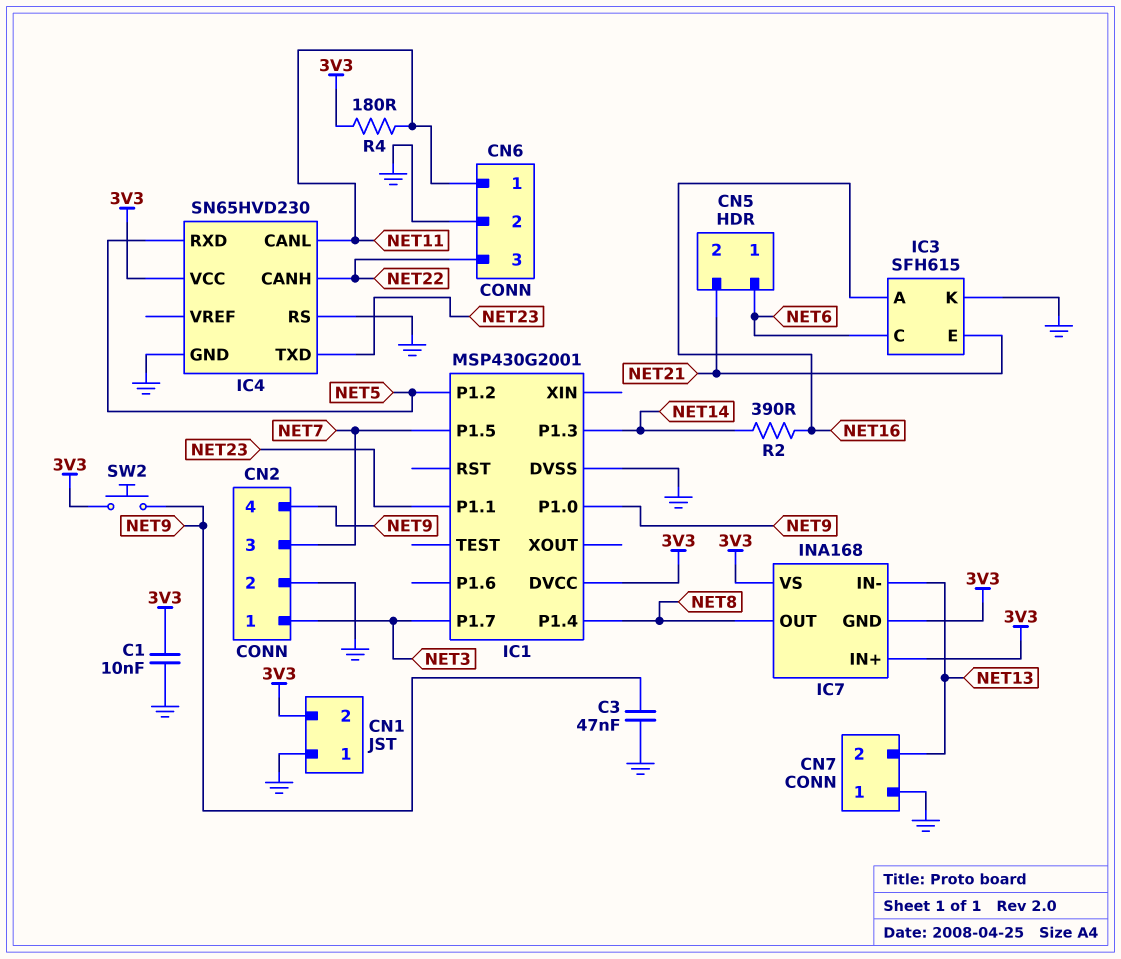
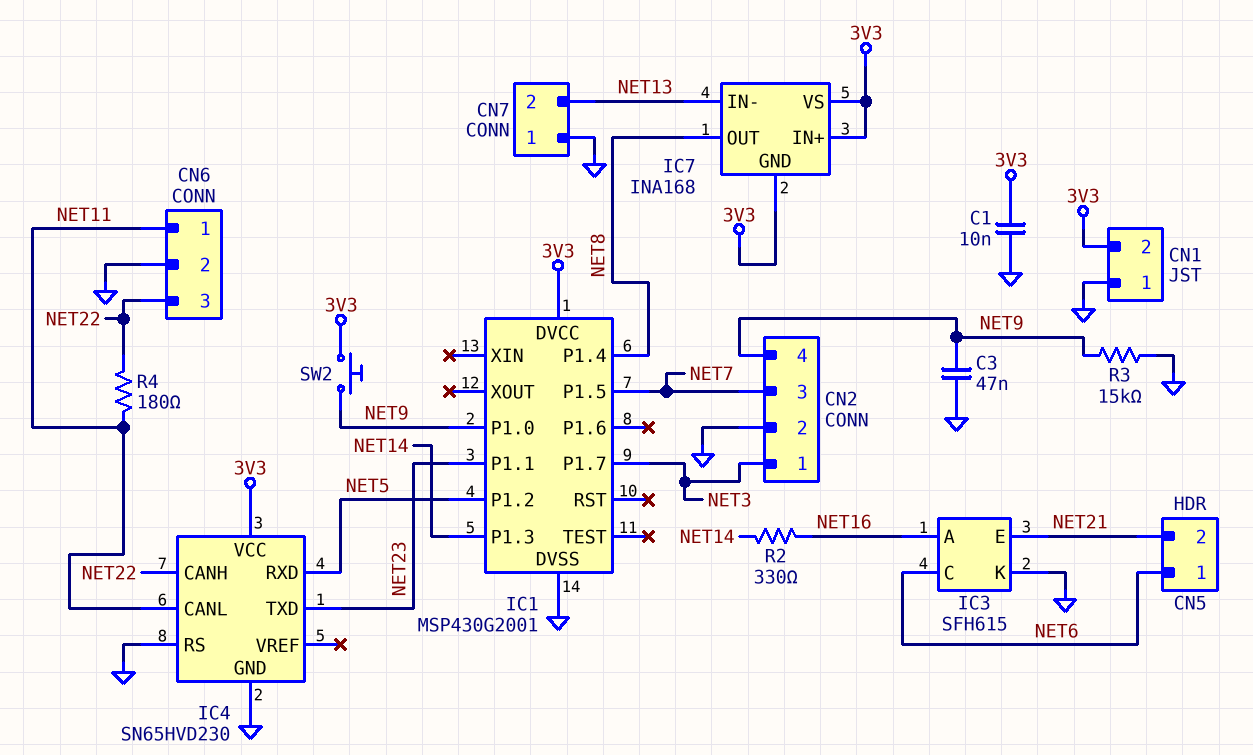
R2: 390 (NET14, NET16) -> 330 (NET14, NET16)
R3: none -> 15k (GND, NET9)
R4: 180 (3V3, NET11) -> 180 (NET11, NET22)

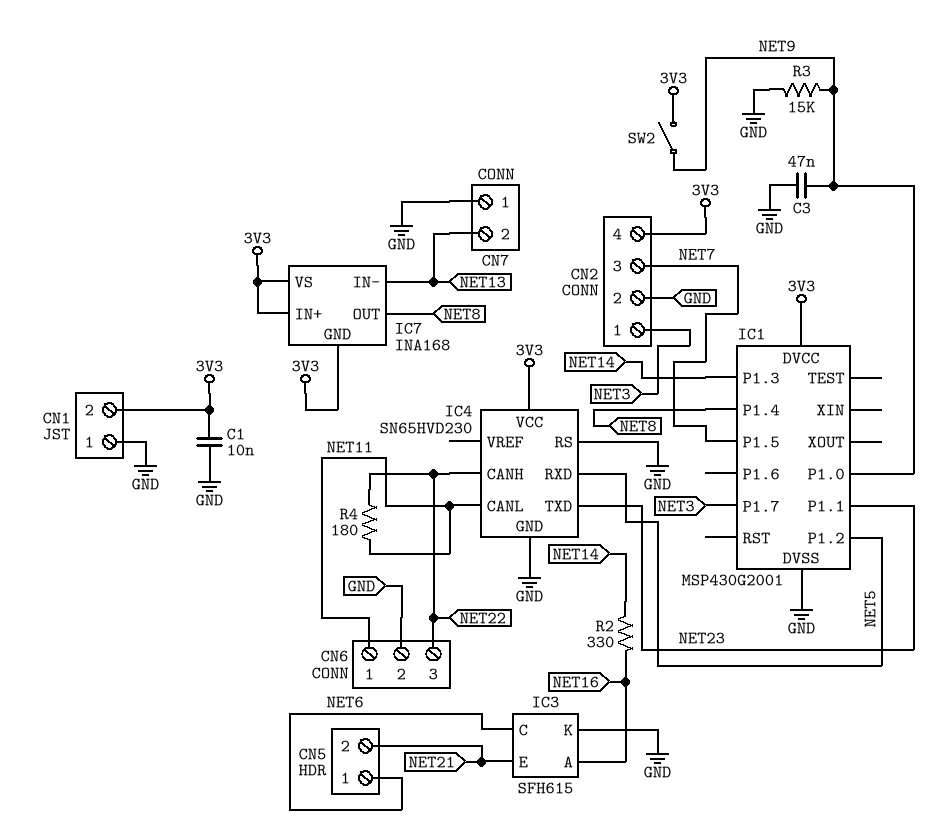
CN2 pin 4: NET9 -> 3V3
SW2: button (3V3, NET9) -> switch (3V3, NET9)

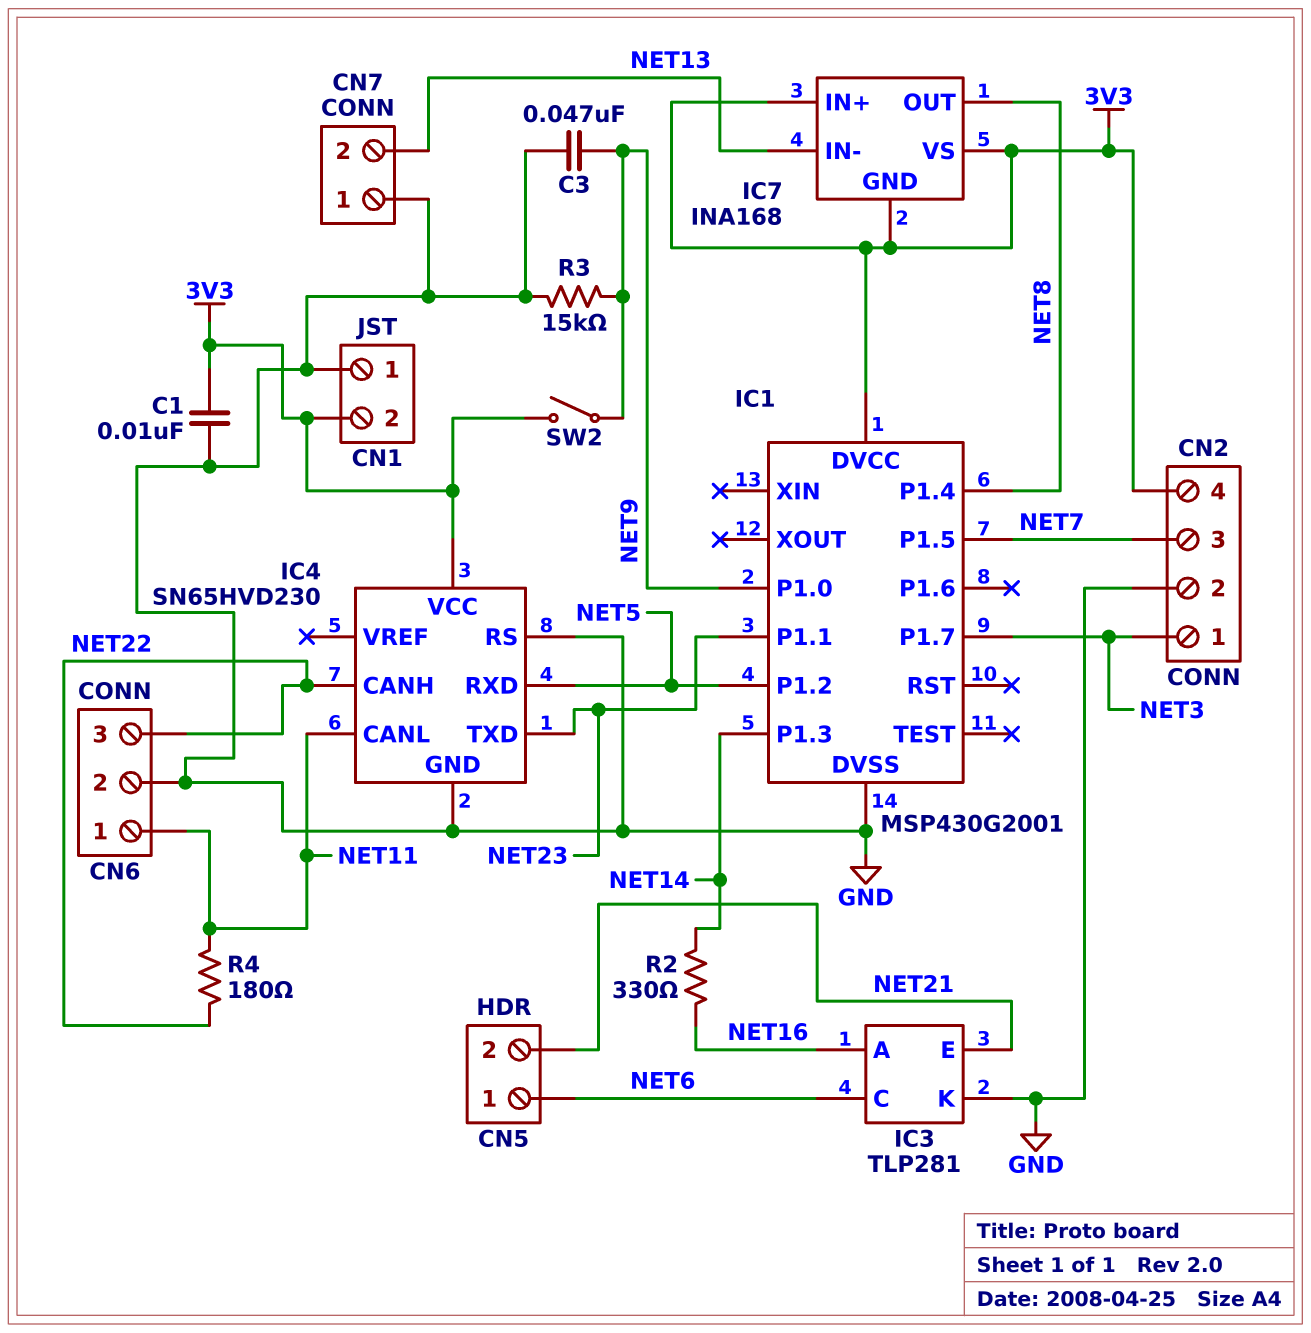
IC3: SFH615 -> TLP281

